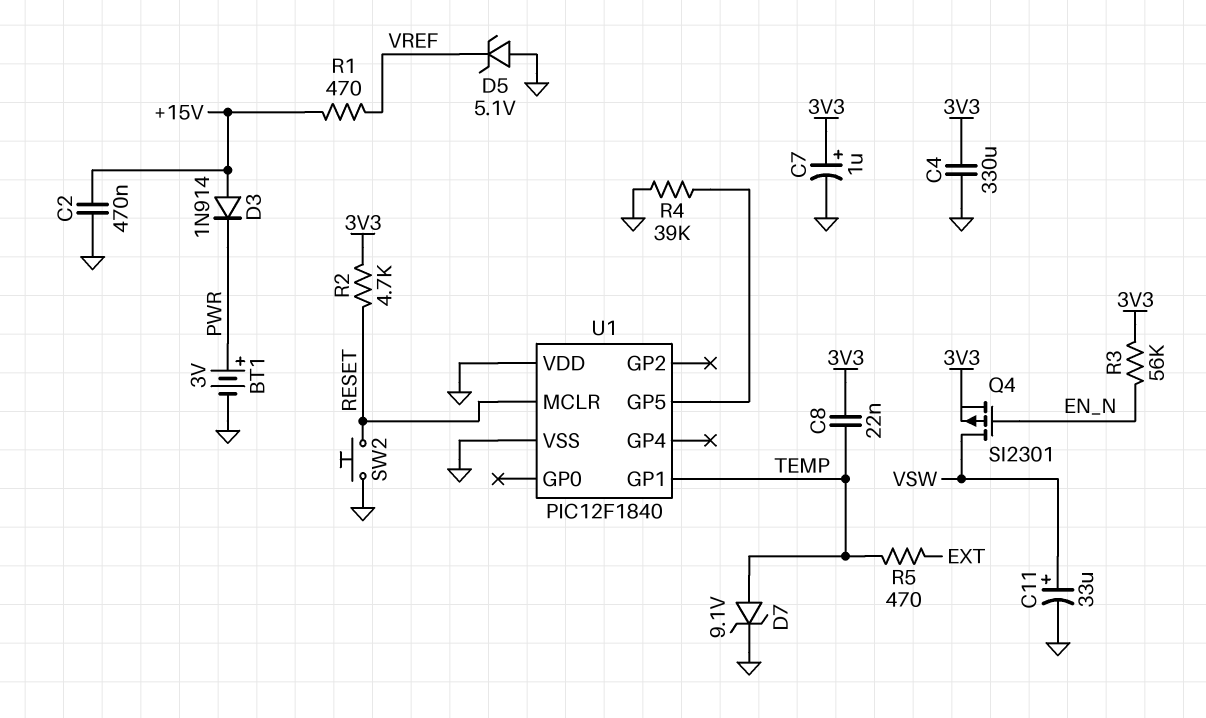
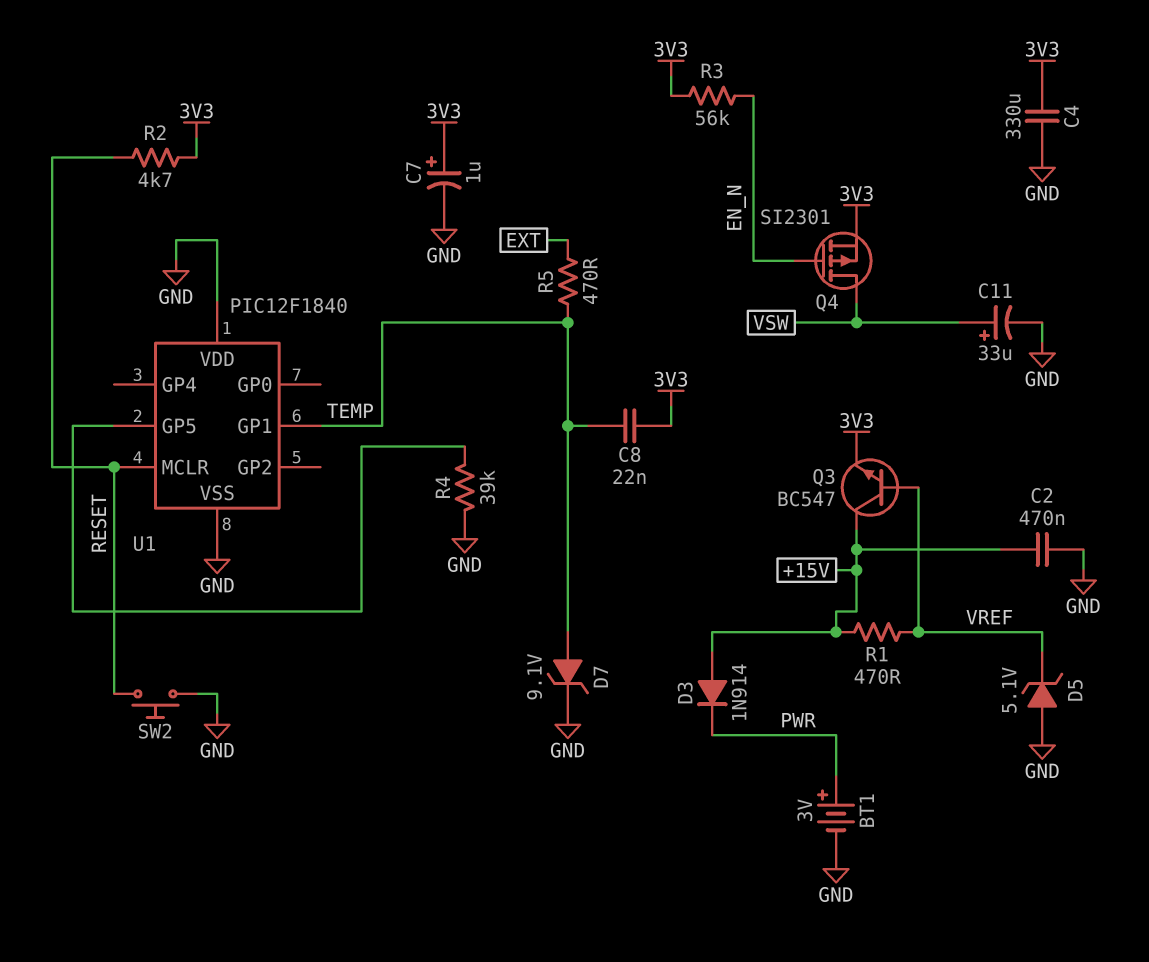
Q3: none -> NPN BC547 (B VREF, C +15V, E 3V3)

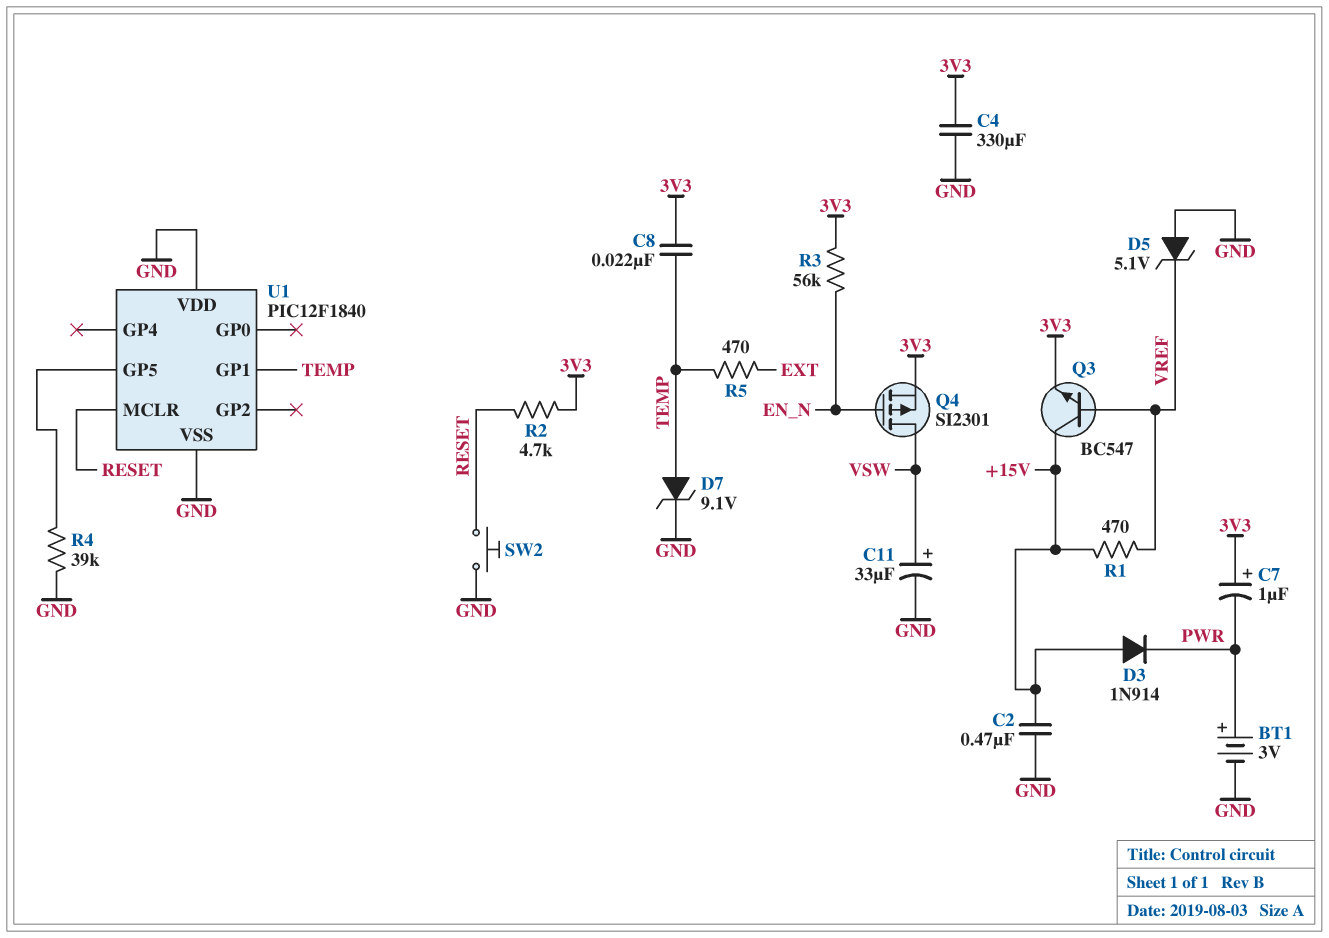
C7: 1uF (plus 3V3, minus GND) -> 1uF (plus 3V3, minus PWR)

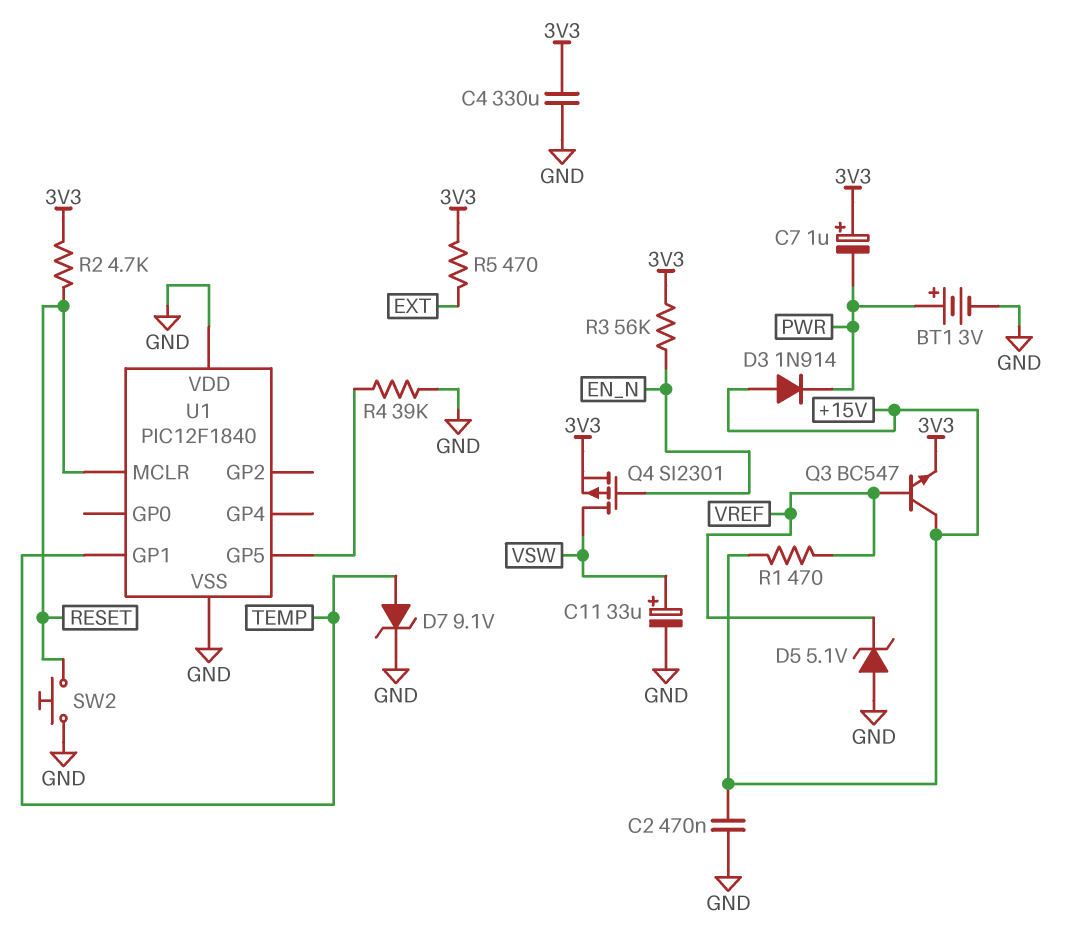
C8: 22nF (3V3, TEMP) -> none
R5: 470 (EXT, TEMP) -> 470 (3V3, EXT)

